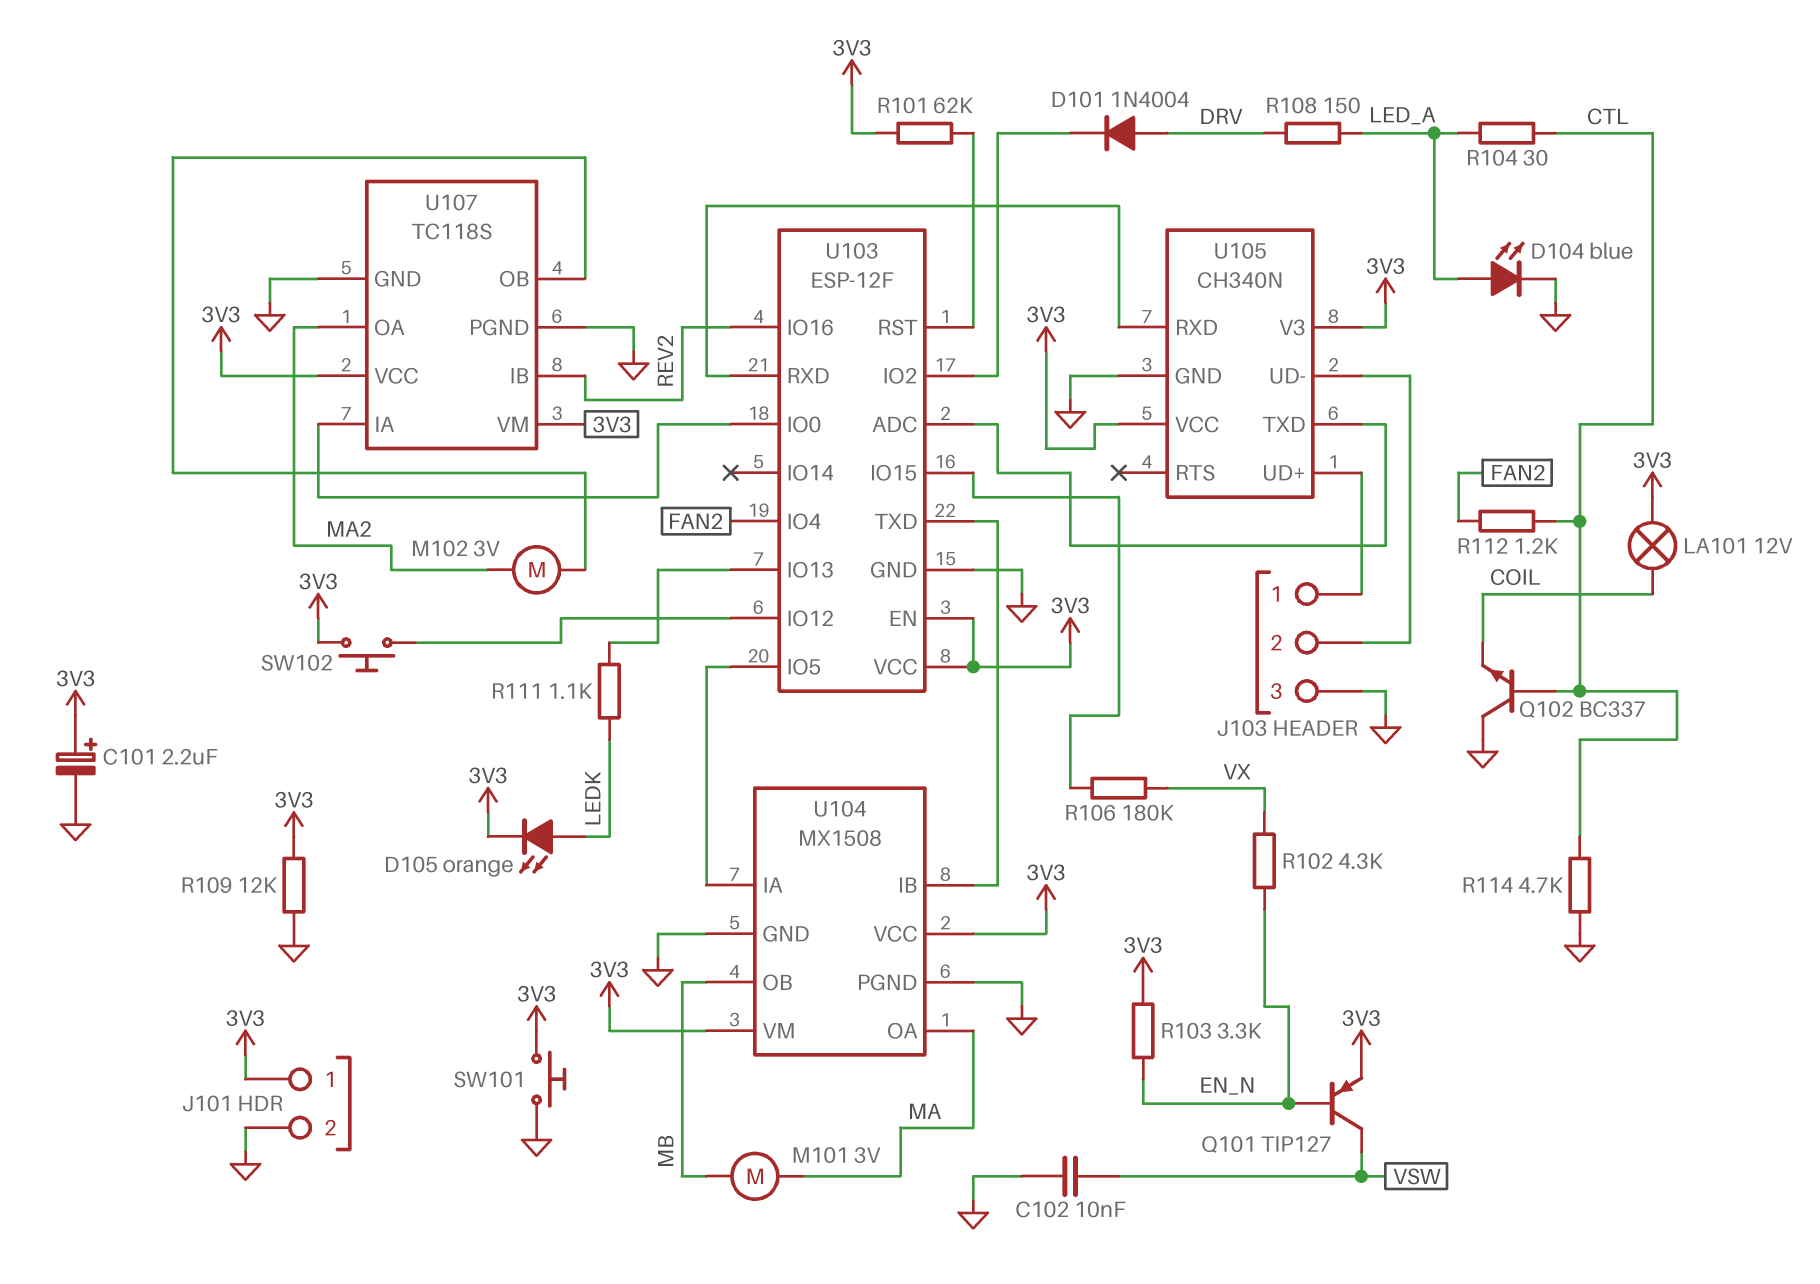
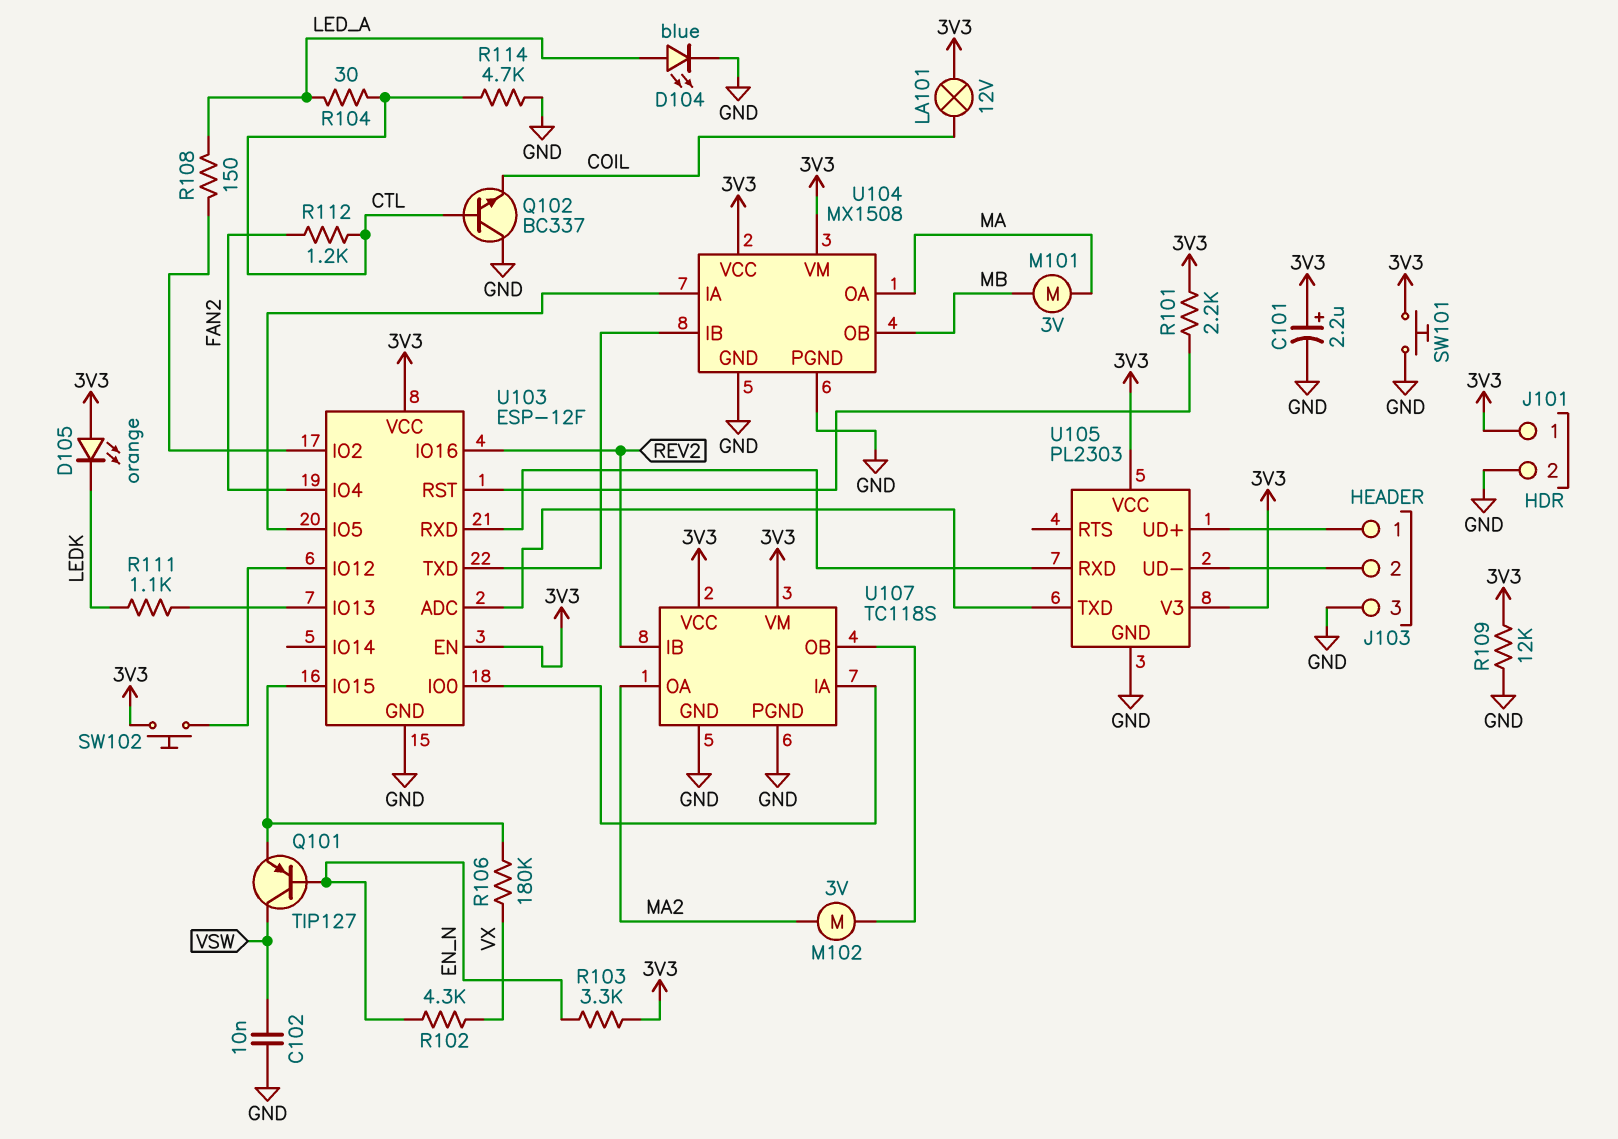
D101: diode 1N4004 (A DRV, K U103/IO2) -> none
D105: LED orange (A LEDK, K 3V3) -> LED orange (A 3V3, K LEDK)
Q101: PNP TIP127 (B EN_N, C VSW, E 3V3) -> PNP TIP127 (B EN_N, C VSW, E U103/IO15)
R101: 62k (3V3, U103/RST) -> 2.2k (3V3, U103/RST)
R108: 150 (DRV, LED_A) -> 150 (LED_A, U103/IO2)
U105: CH340N -> PL2303

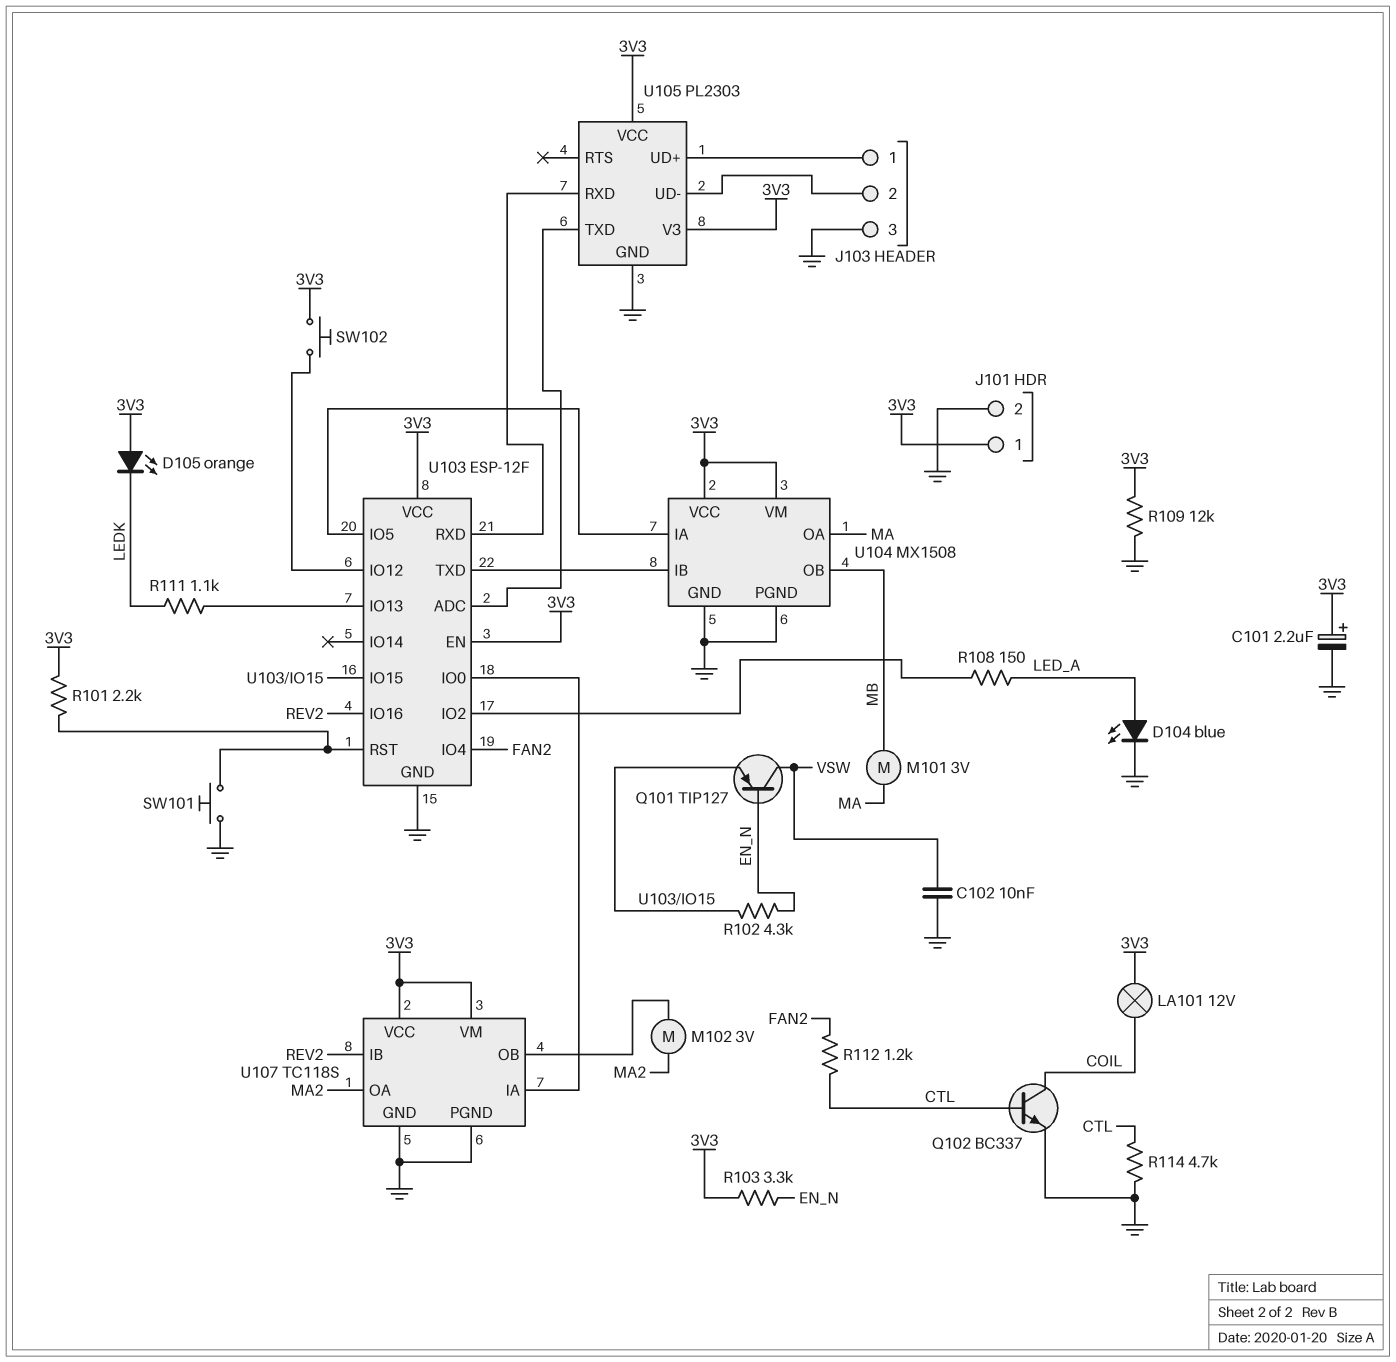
Q102: NPN BC337 (B CTL, C GND, E COIL) -> NPN BC337 (B CTL, C COIL, E GND)
R102: 4.3k (EN_N, VX) -> 4.3k (EN_N, U103/IO15)
R104: 30 (CTL, LED_A) -> none
R106: 180k (U103/IO15, VX) -> none
SW101: button (3V3, GND) -> button (GND, U103/RST)

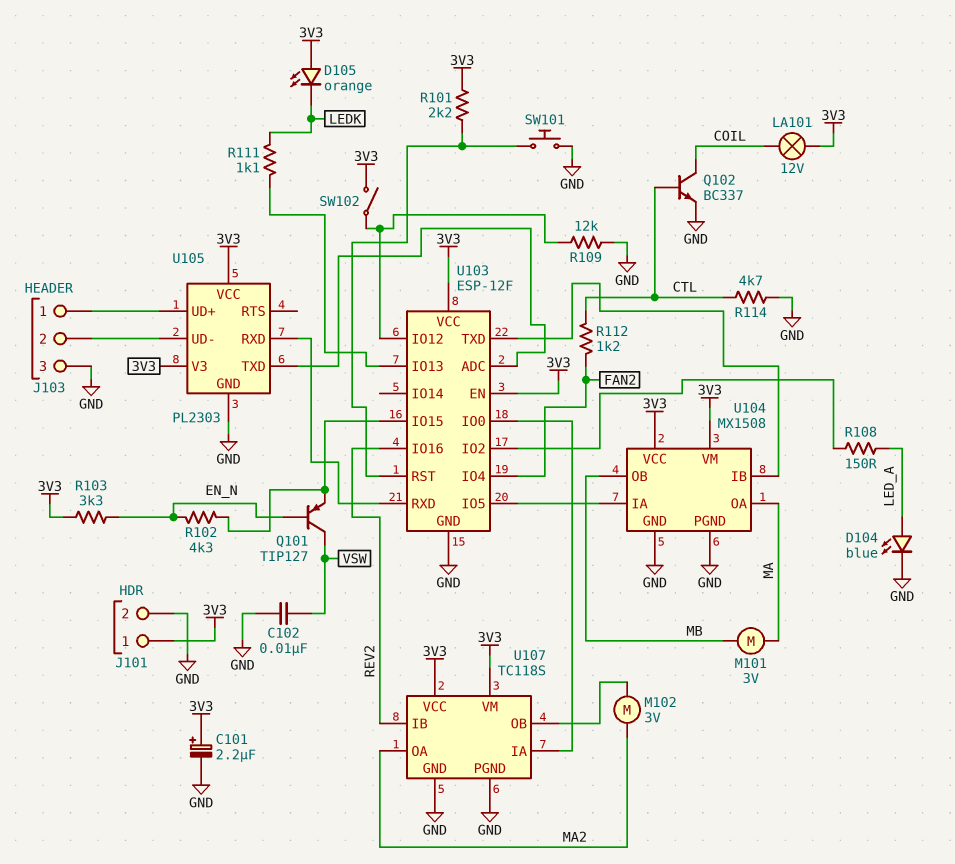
R109: 12k (3V3, GND) -> 12k (GND, U103/IO12)
SW102: button (3V3, U103/IO12) -> switch (3V3, U103/IO12)

